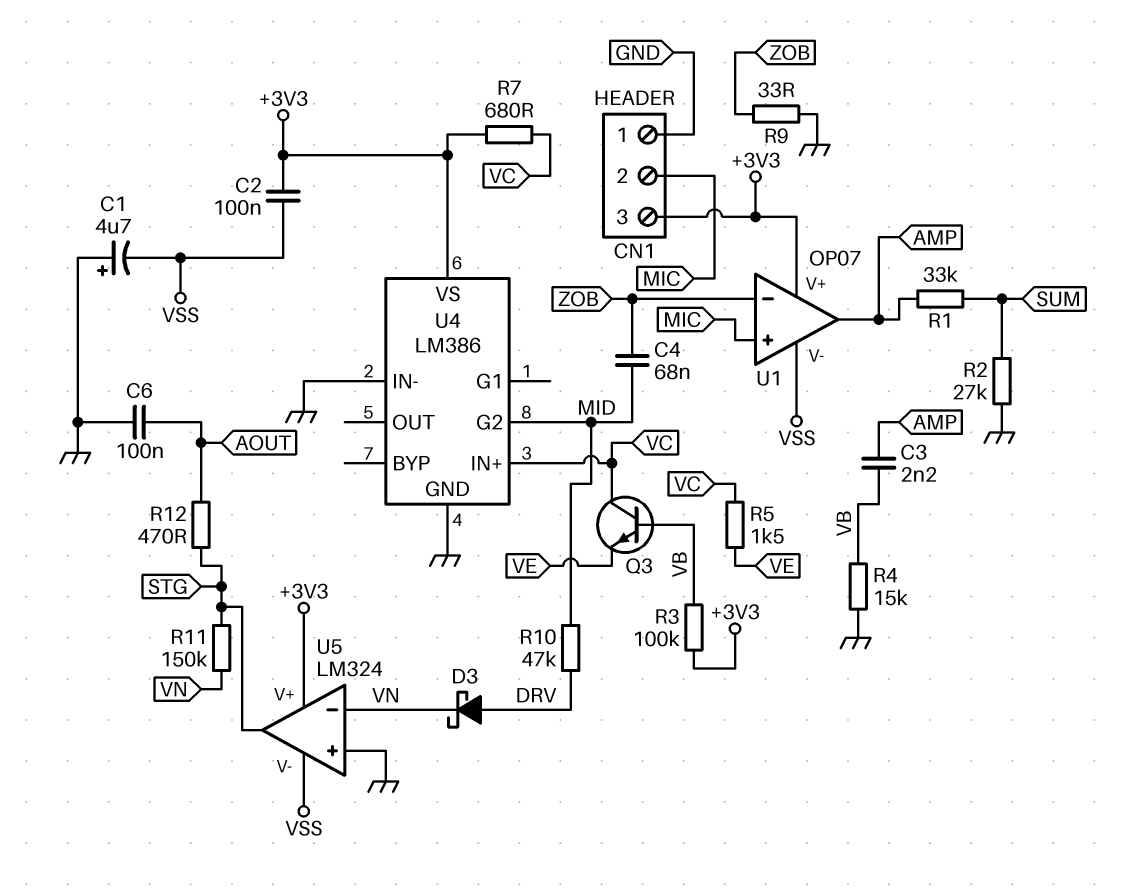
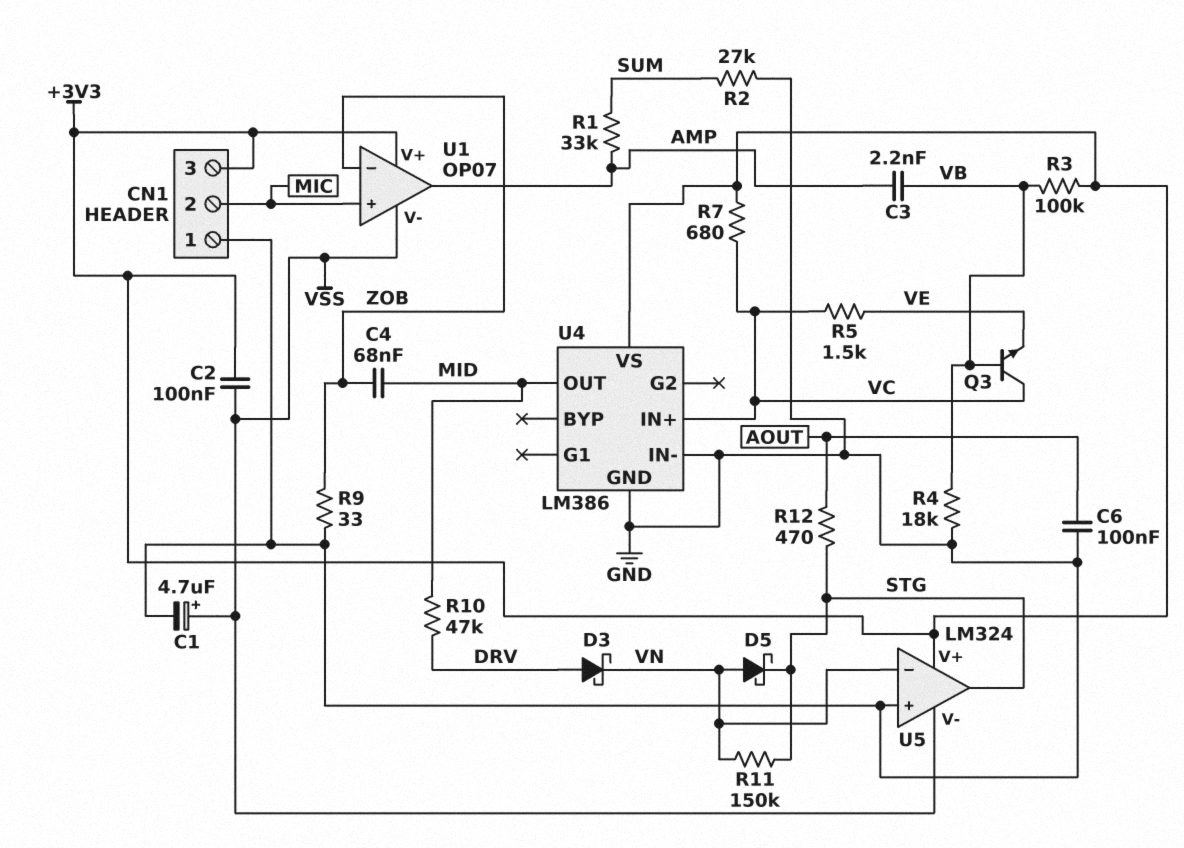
C1: 4.7uF (plus GND, minus VSS) -> 4.7uF (plus VSS, minus GND)
D5: none -> schottky (A VN, K STG)
R4: 15k (GND, VB) -> 18k (GND, VB)
U4 pin G2: MID -> none
U4 pin OUT: none -> MID

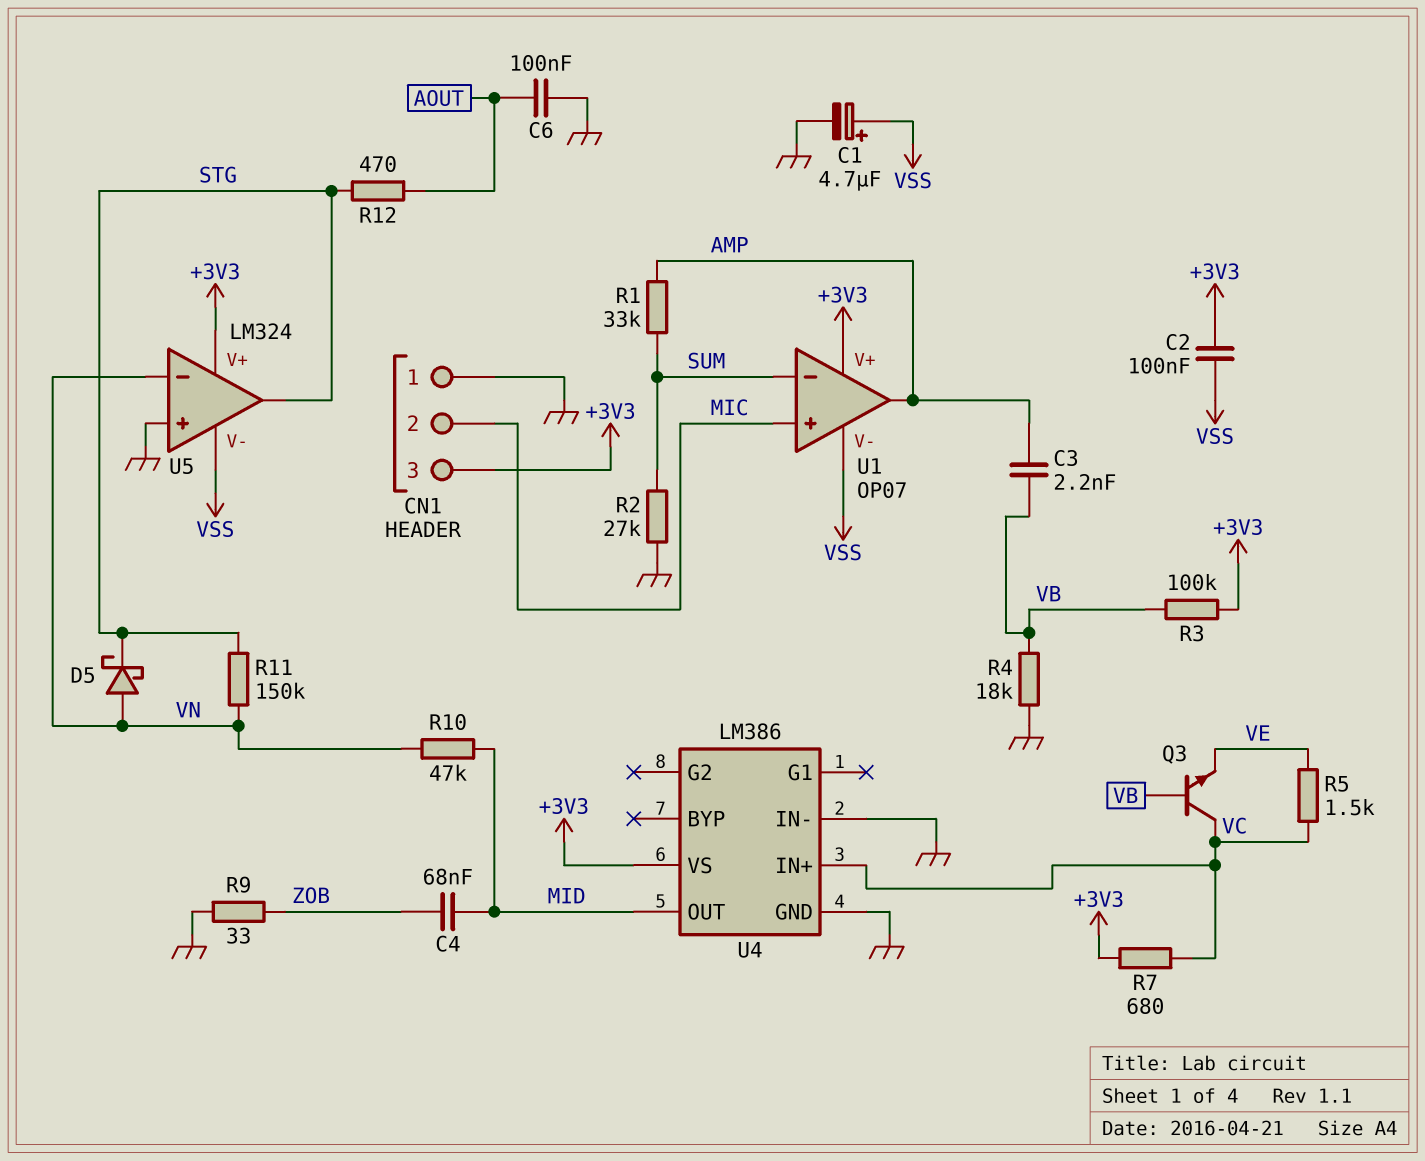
D3: schottky (A DRV, K VN) -> none
R10: 47k (DRV, MID) -> 47k (MID, VN)
U1 pin in-: ZOB -> SUM

